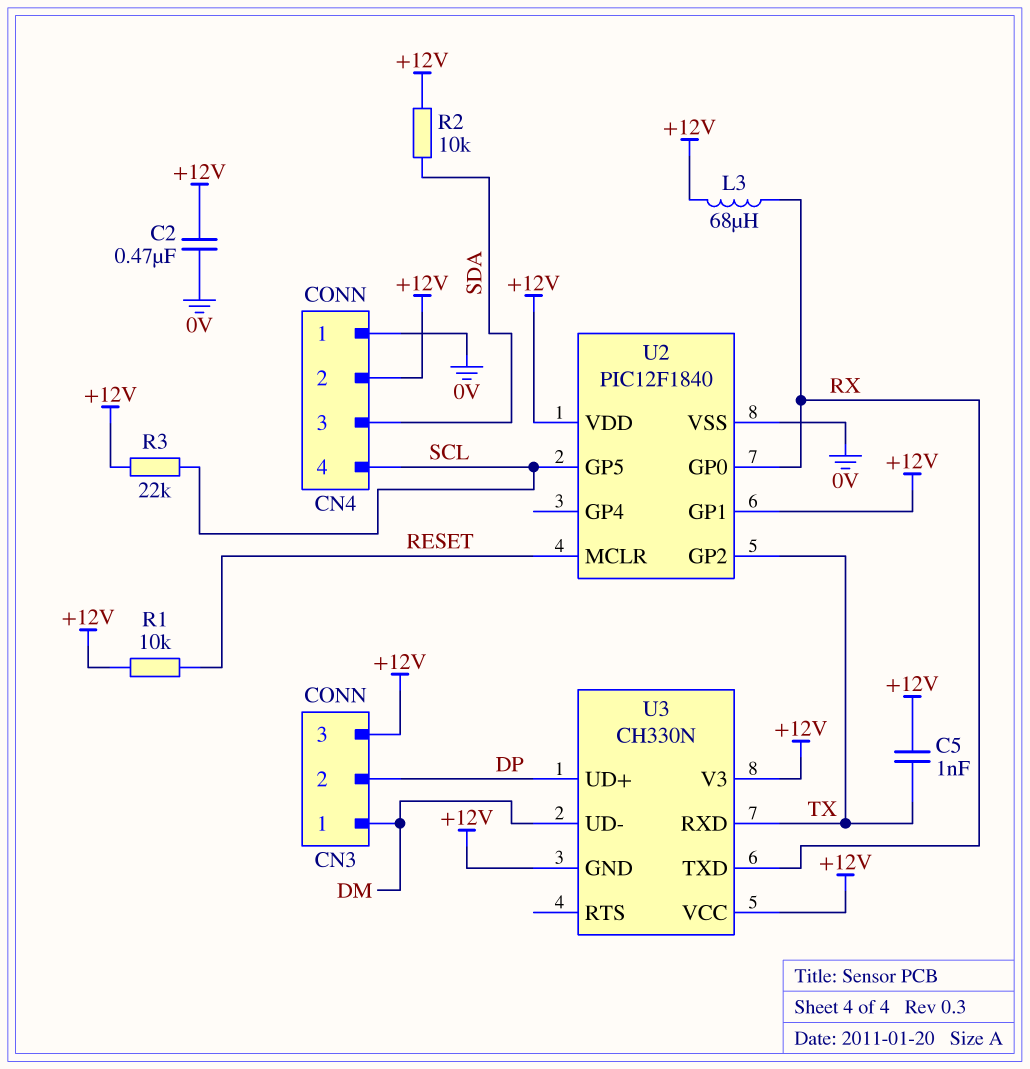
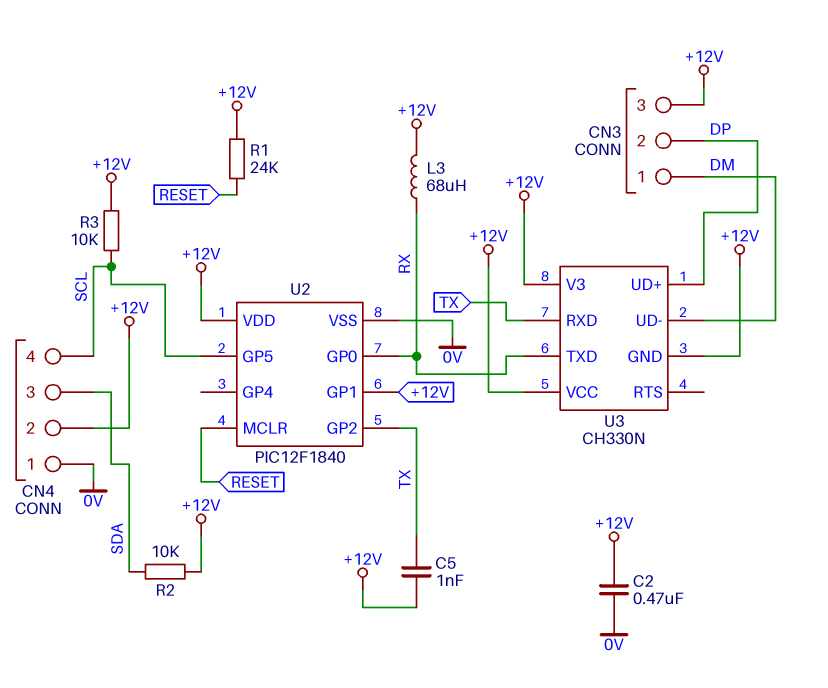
R1: 10k (+12V, RESET) -> 24k (+12V, RESET)
R3: 22k (+12V, SCL) -> 10k (+12V, SCL)

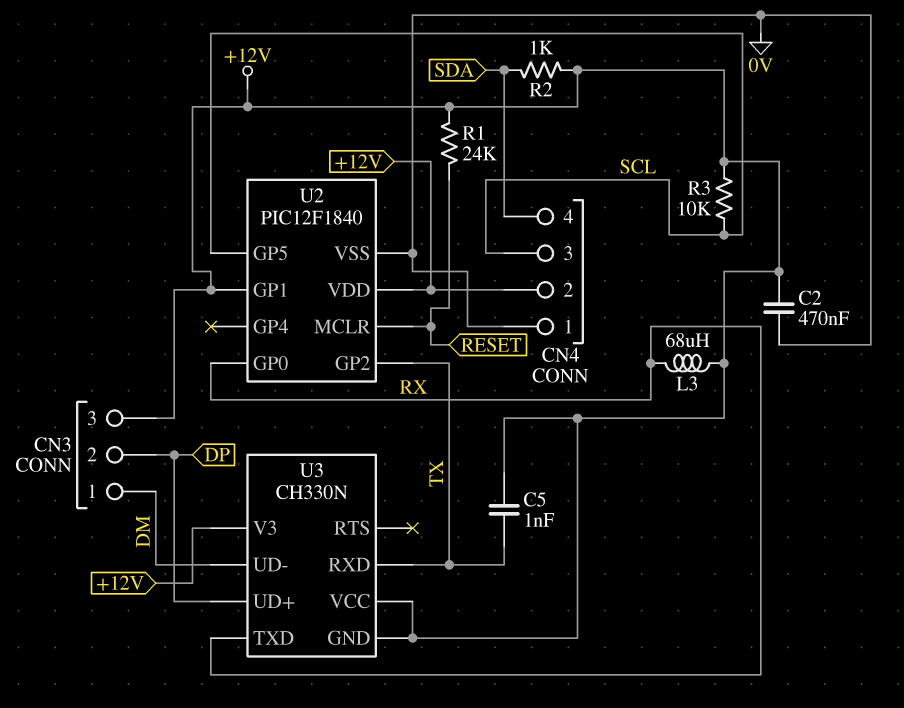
CN4 pin 3: SDA -> SCL
CN4 pin 4: SCL -> SDA
R2: 10k (+12V, SDA) -> 1k (+12V, SDA)

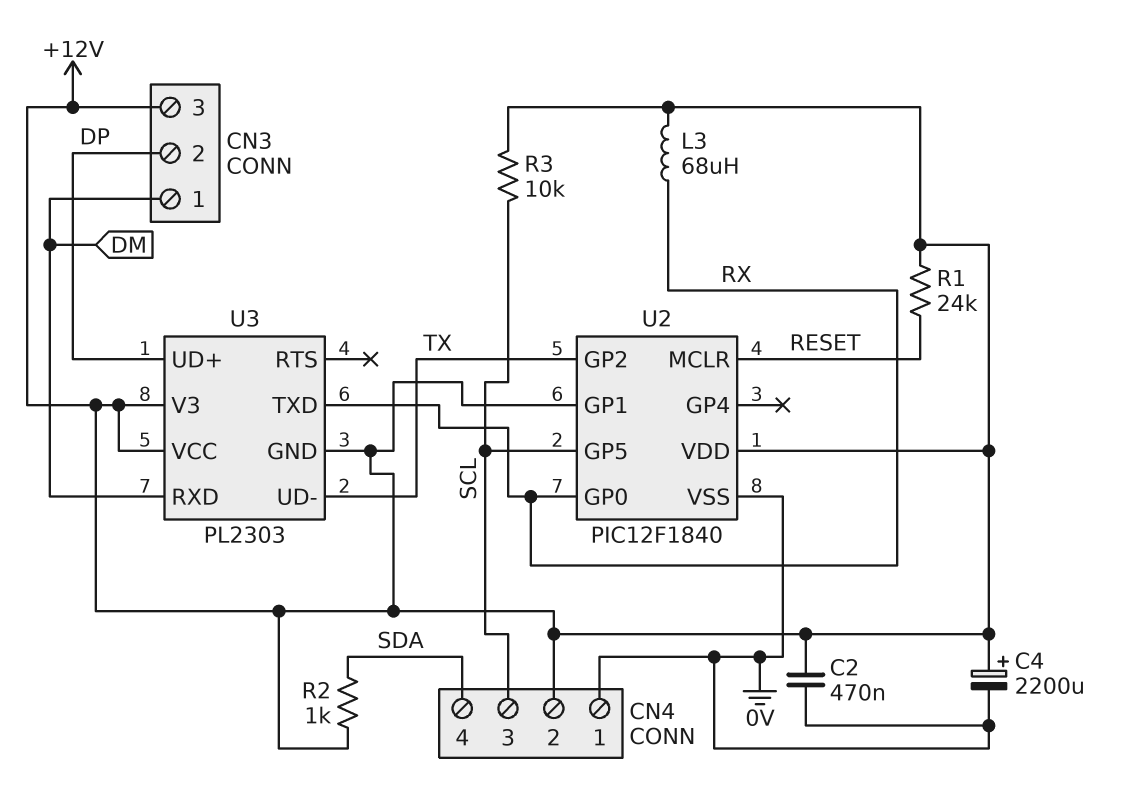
C4: none -> 2200uF (plus +12V, minus 0V)
C5: 1nF (+12V, TX) -> none
U3: CH330N -> PL2303
U3 pin RXD: TX -> DM
U3 pin UD-: DM -> TX

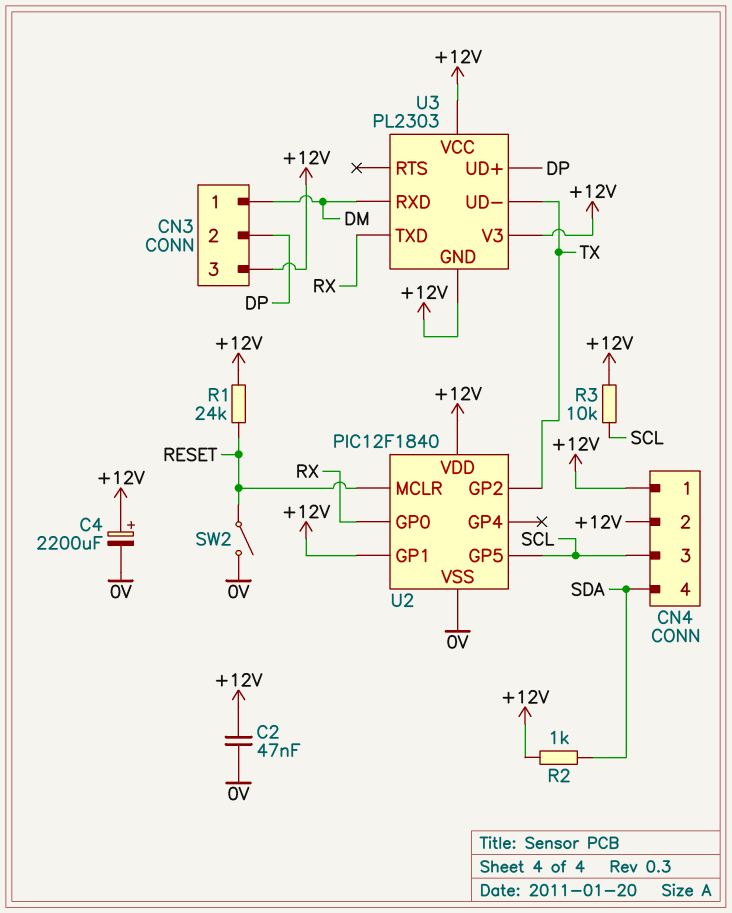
C2: 470nF (+12V, 0V) -> 47nF (+12V, 0V)
CN4 pin 1: 0V -> +12V
L3: 68uH (+12V, RX) -> none
SW2: none -> switch (0V, RESET)

